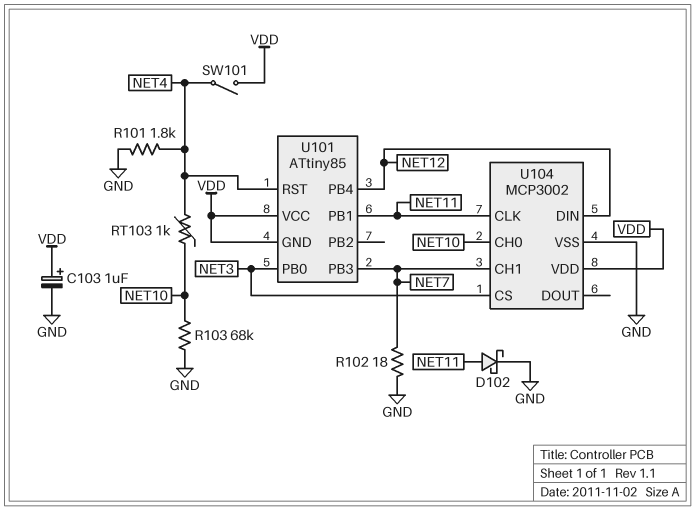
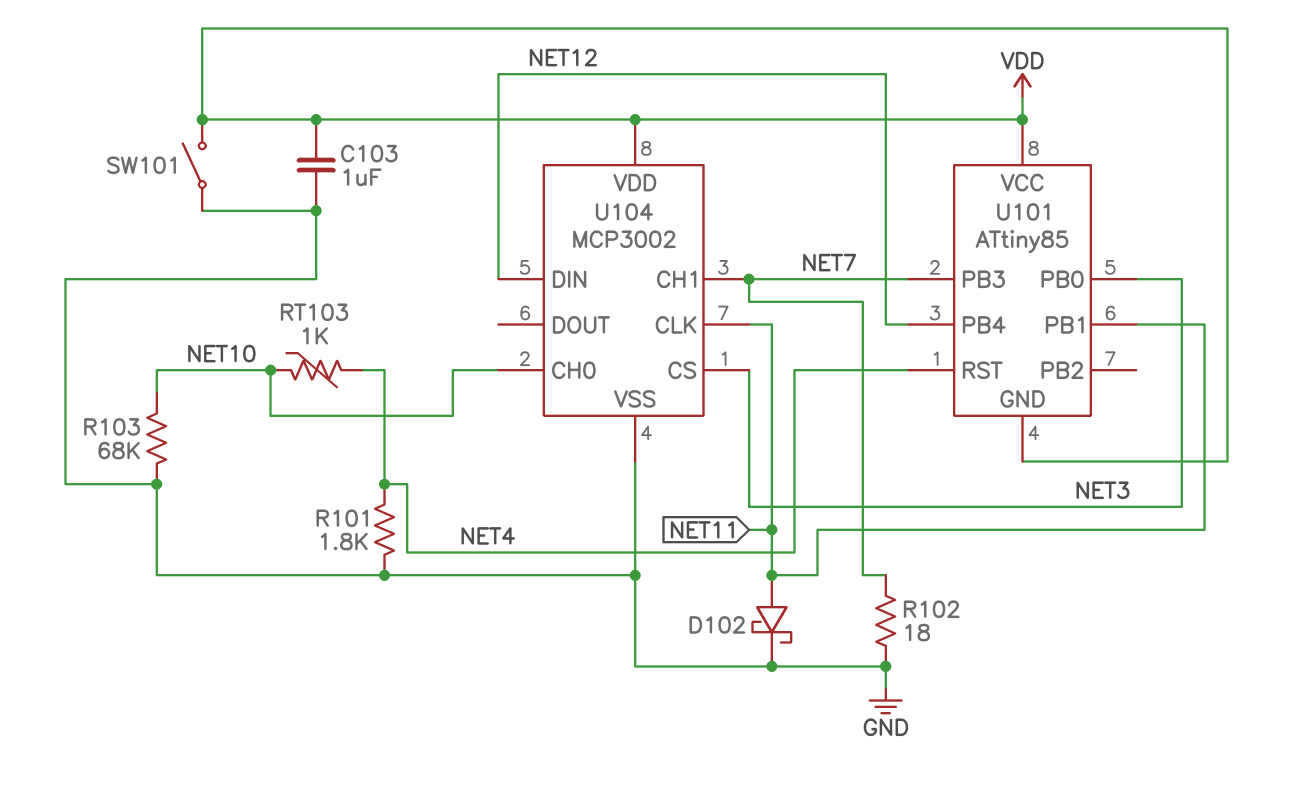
C103: 1uF (plus VDD, minus GND) -> 1uF (GND, VDD)
SW101: switch (NET4, VDD) -> switch (GND, VDD)

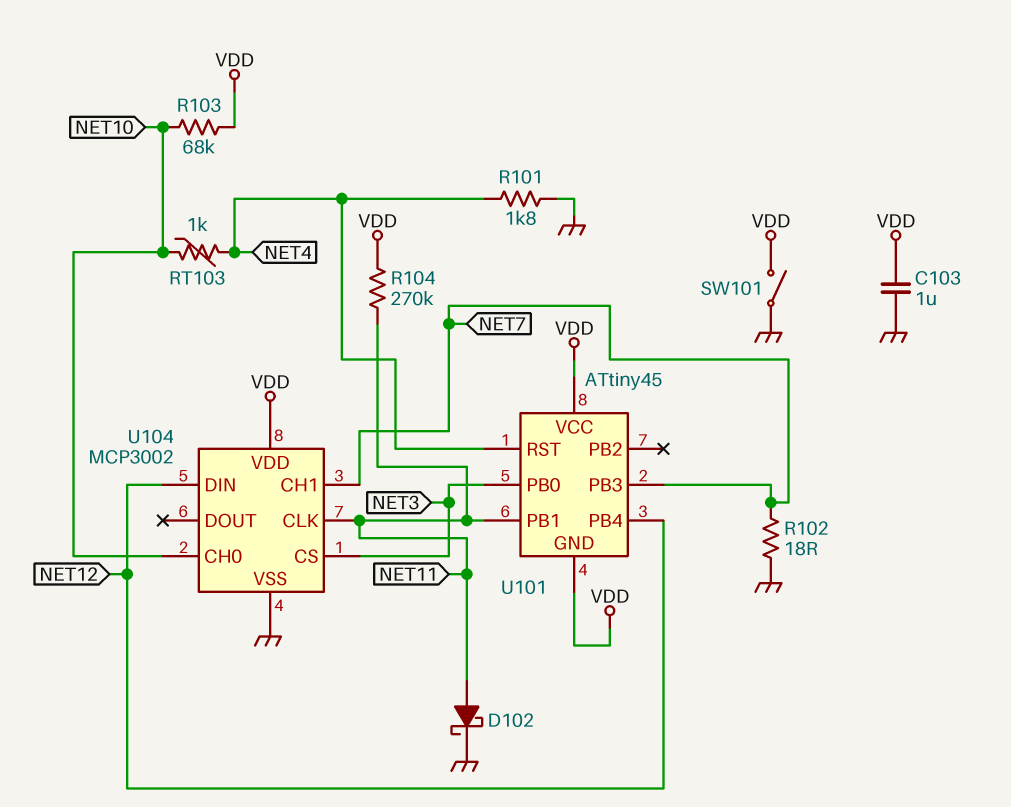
R103: 68k (GND, NET10) -> 68k (NET10, VDD)
R104: none -> 270k (NET11, VDD)
U101: ATtiny85 -> ATtiny45

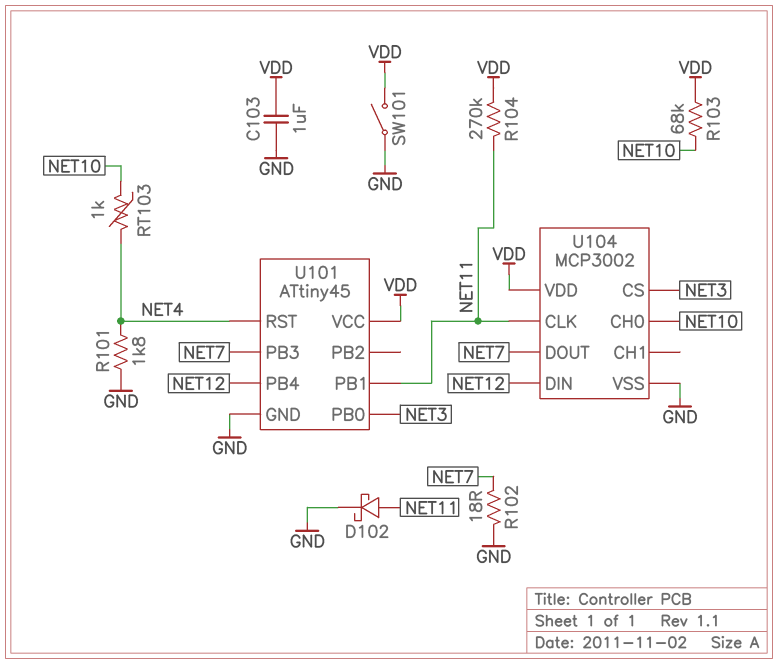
U101 pin GND: VDD -> GND
U104 pin CH1: NET7 -> none
U104 pin DOUT: none -> NET7

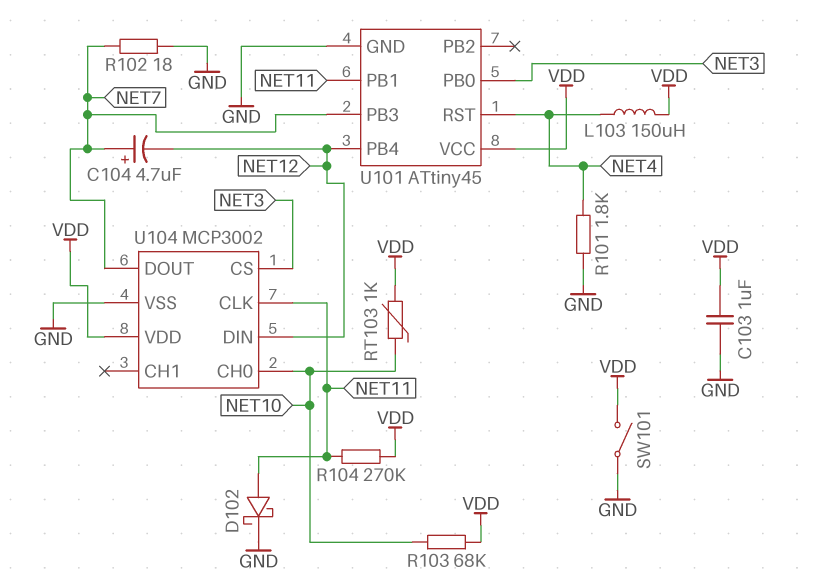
C104: none -> 4.7uF (plus NET7, minus NET12)
L103: none -> 150uH (NET4, VDD)
RT103: 1k (NET4, NET10) -> 1k (NET10, VDD)

